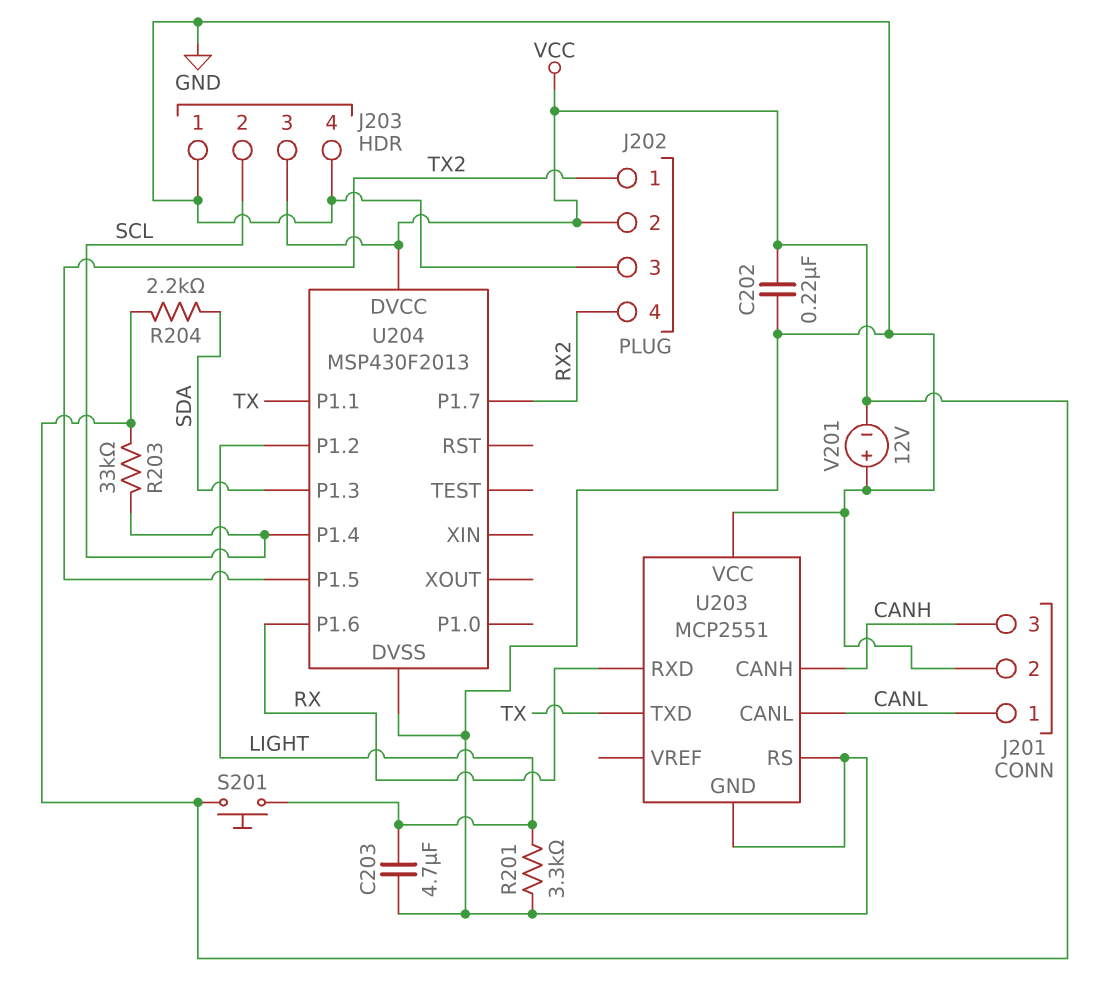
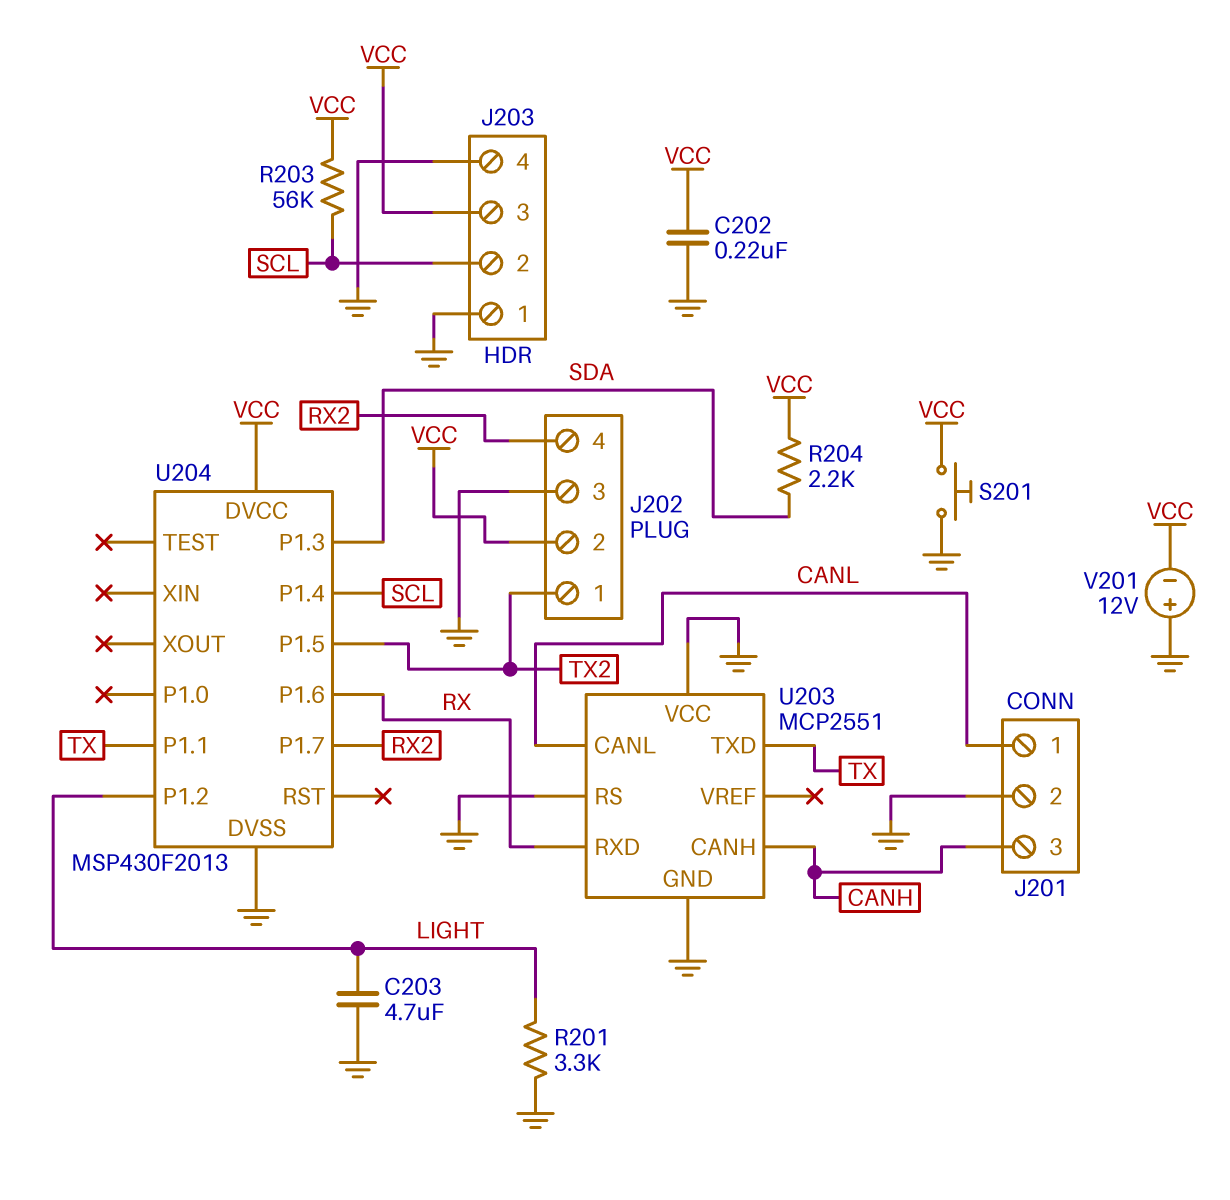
R203: 33k (SCL, VCC) -> 56k (SCL, VCC)
S201: button (LIGHT, VCC) -> button (GND, VCC)

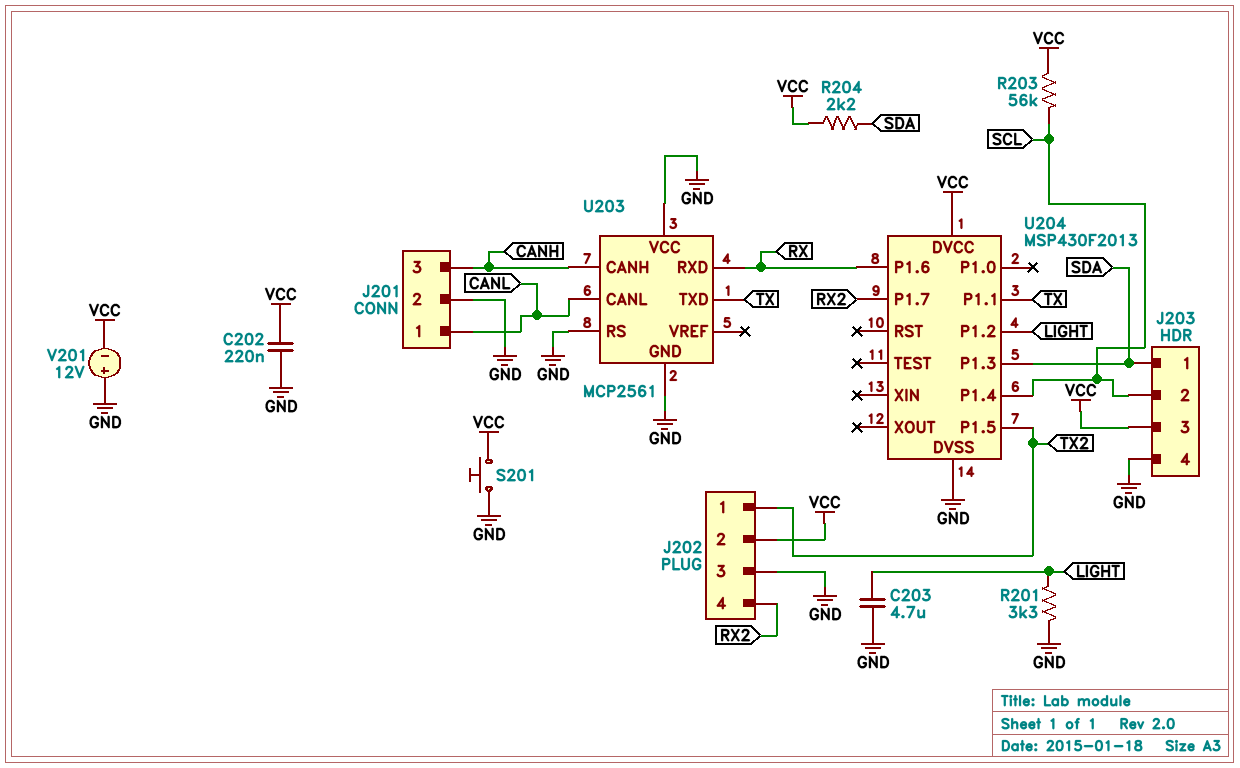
J203 pin 1: GND -> SDA
U203: MCP2551 -> MCP2561

